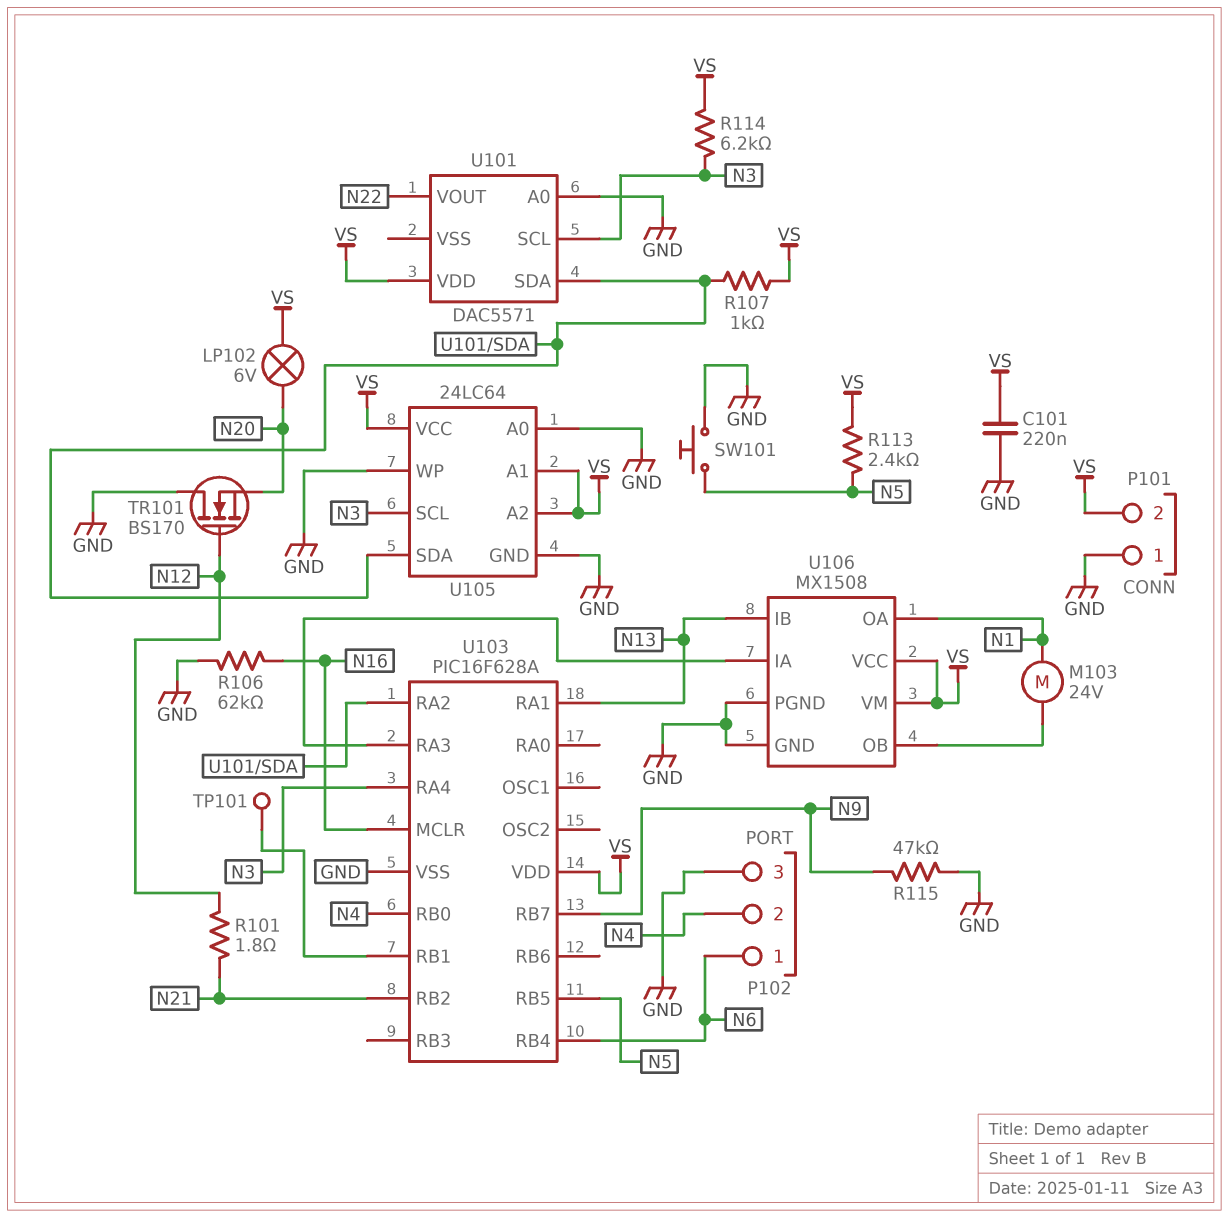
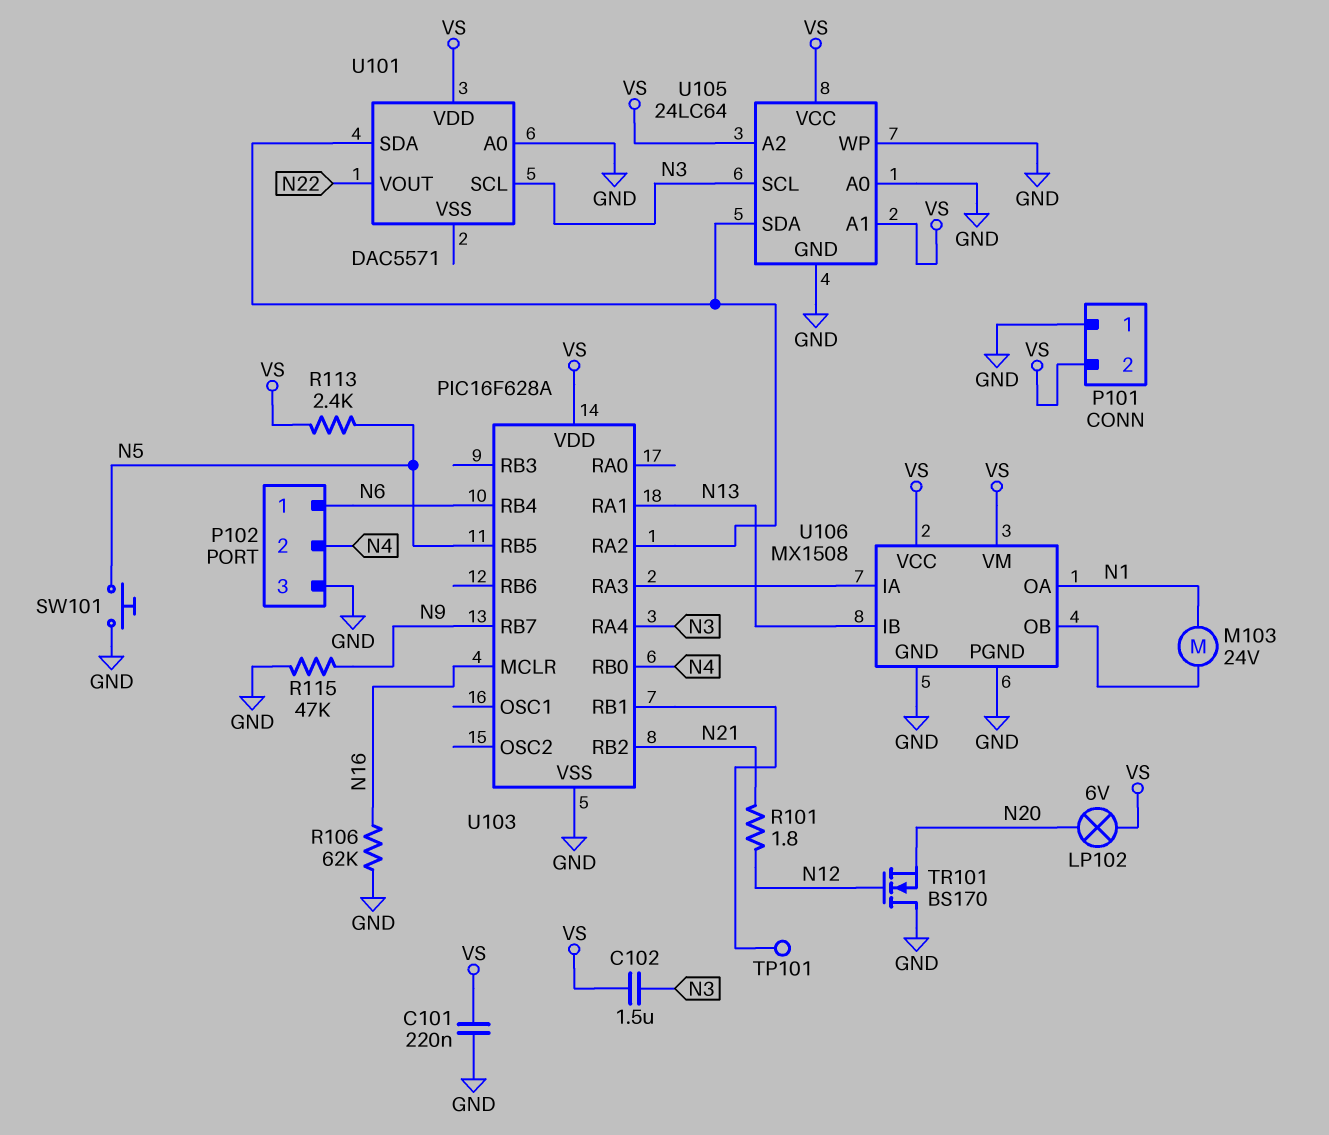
C102: none -> 1.5uF (N3, VS)
R107: 1k (U101/SDA, VS) -> none
R114: 6.2k (N3, VS) -> none

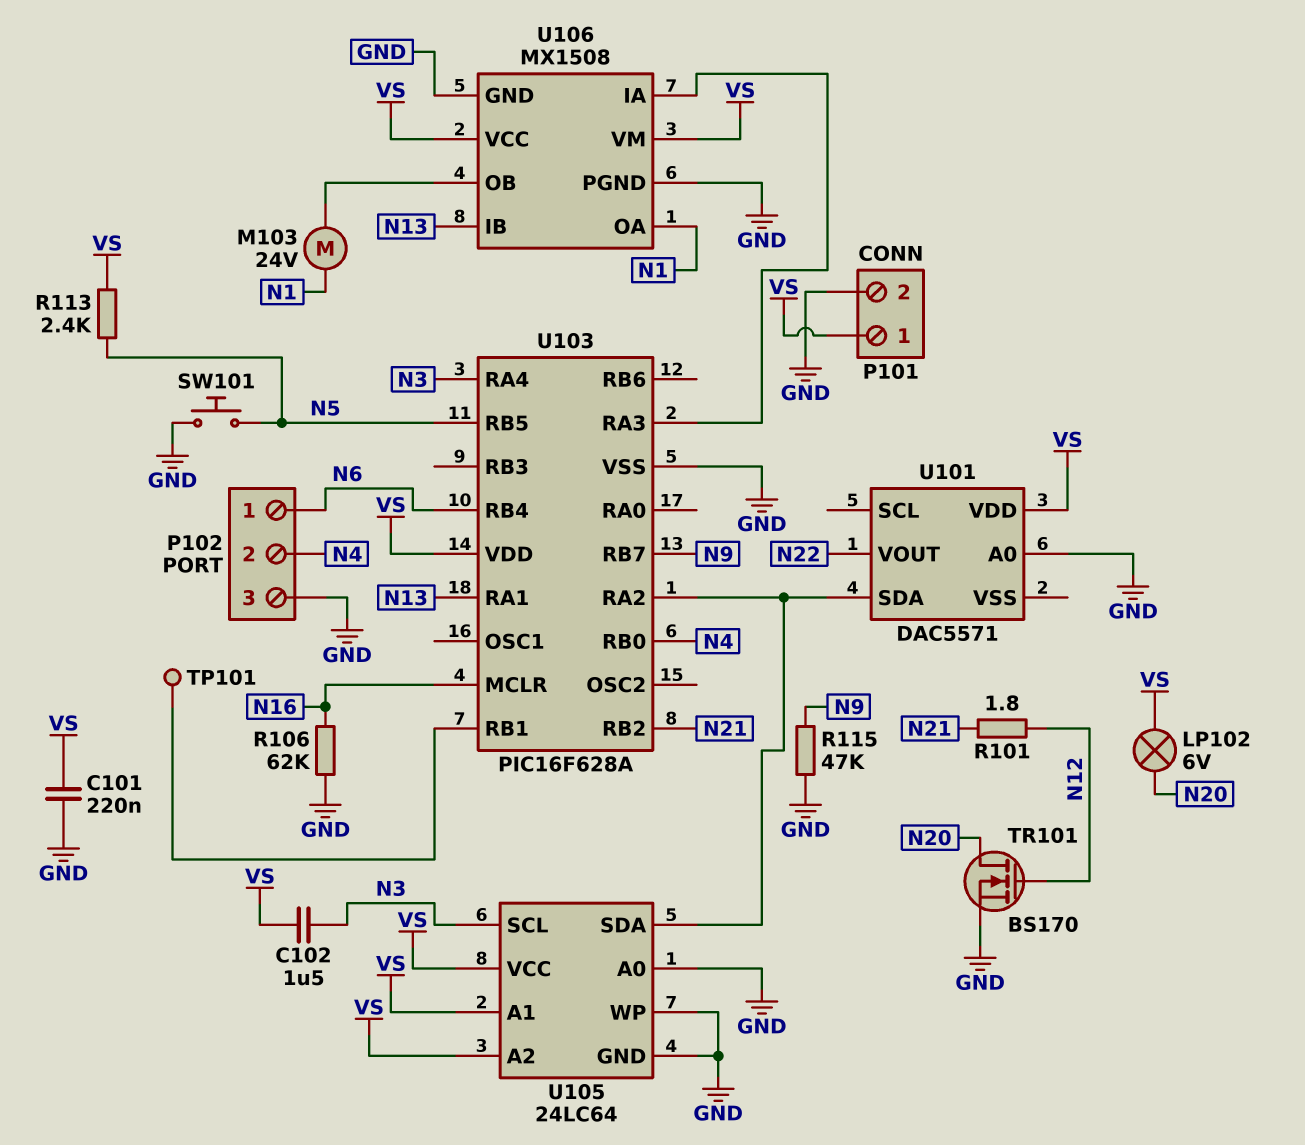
P101 pin 1: GND -> VS
P101 pin 2: VS -> GND
TR101: NMOS BS170 (G N12, D GND, S N20) -> NMOS BS170 (G N12, D N20, S GND)
U101 pin SCL: N3 -> none

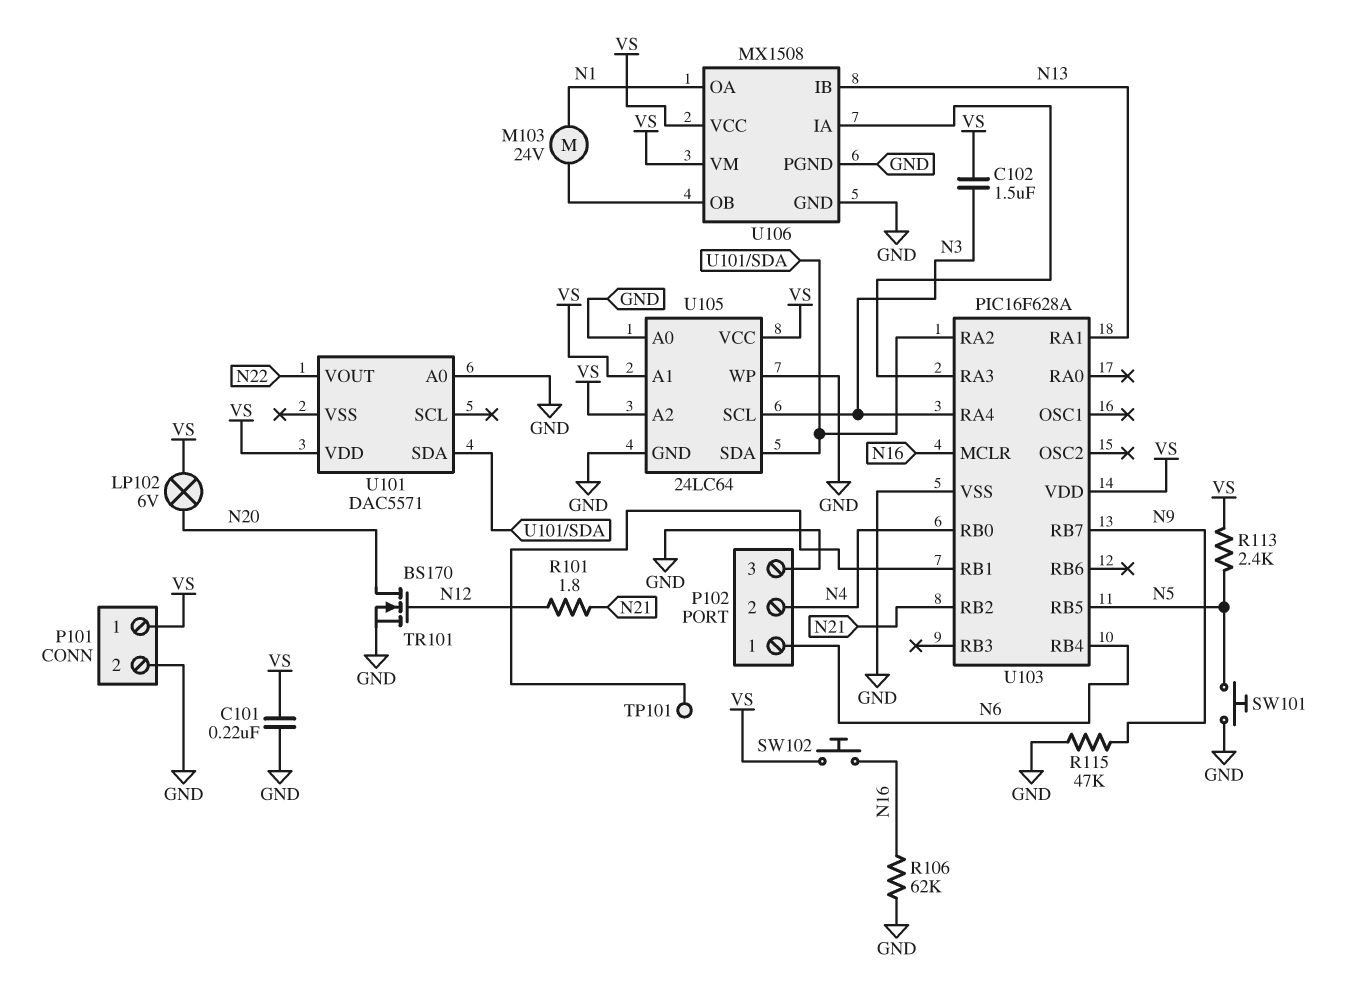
SW102: none -> button (N16, VS)

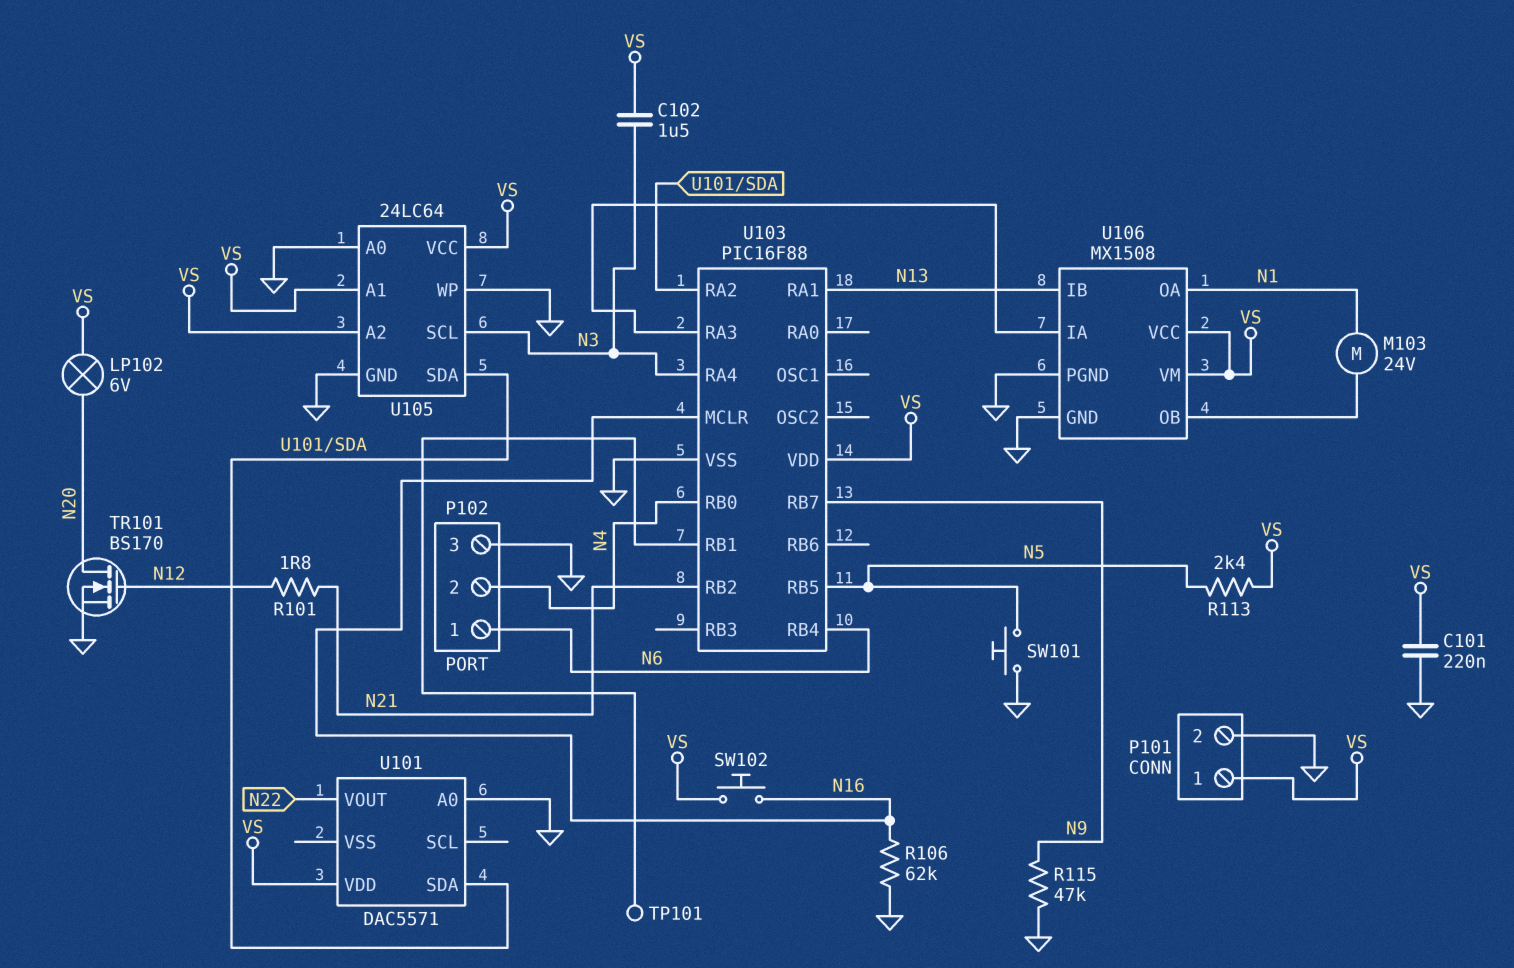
U103: PIC16F628A -> PIC16F88

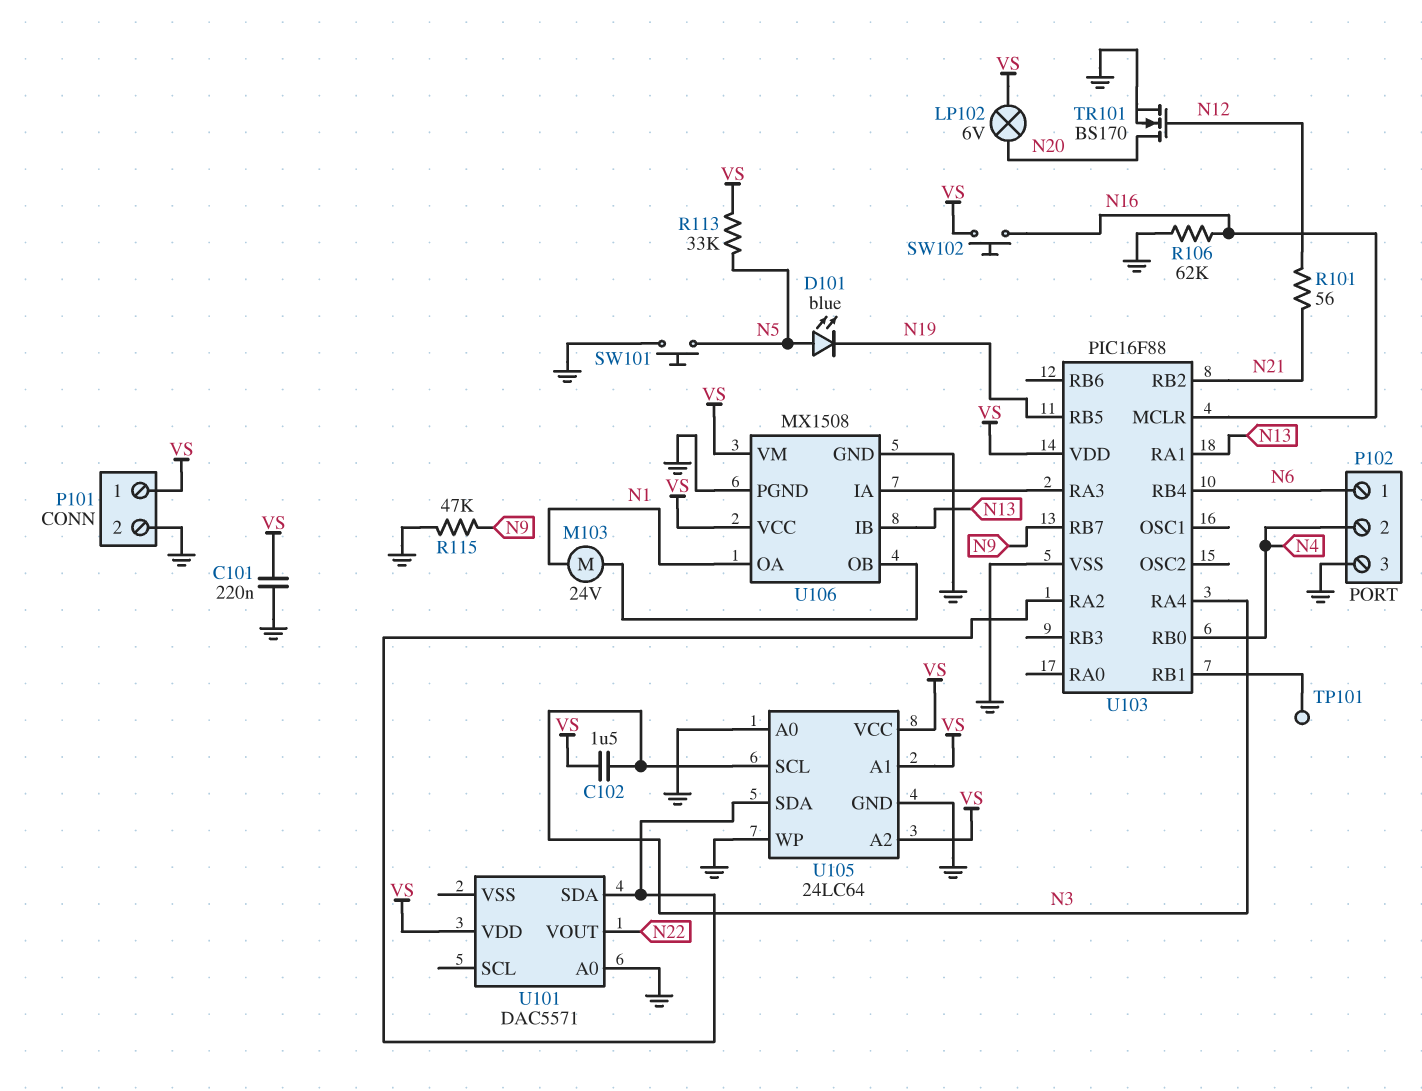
D101: none -> LED blue (A N5, K N19)
R101: 1.8 (N12, N21) -> 56 (N12, N21)
R113: 2.4k (N5, VS) -> 33k (N5, VS)
U103 pin RB5: N5 -> N19

